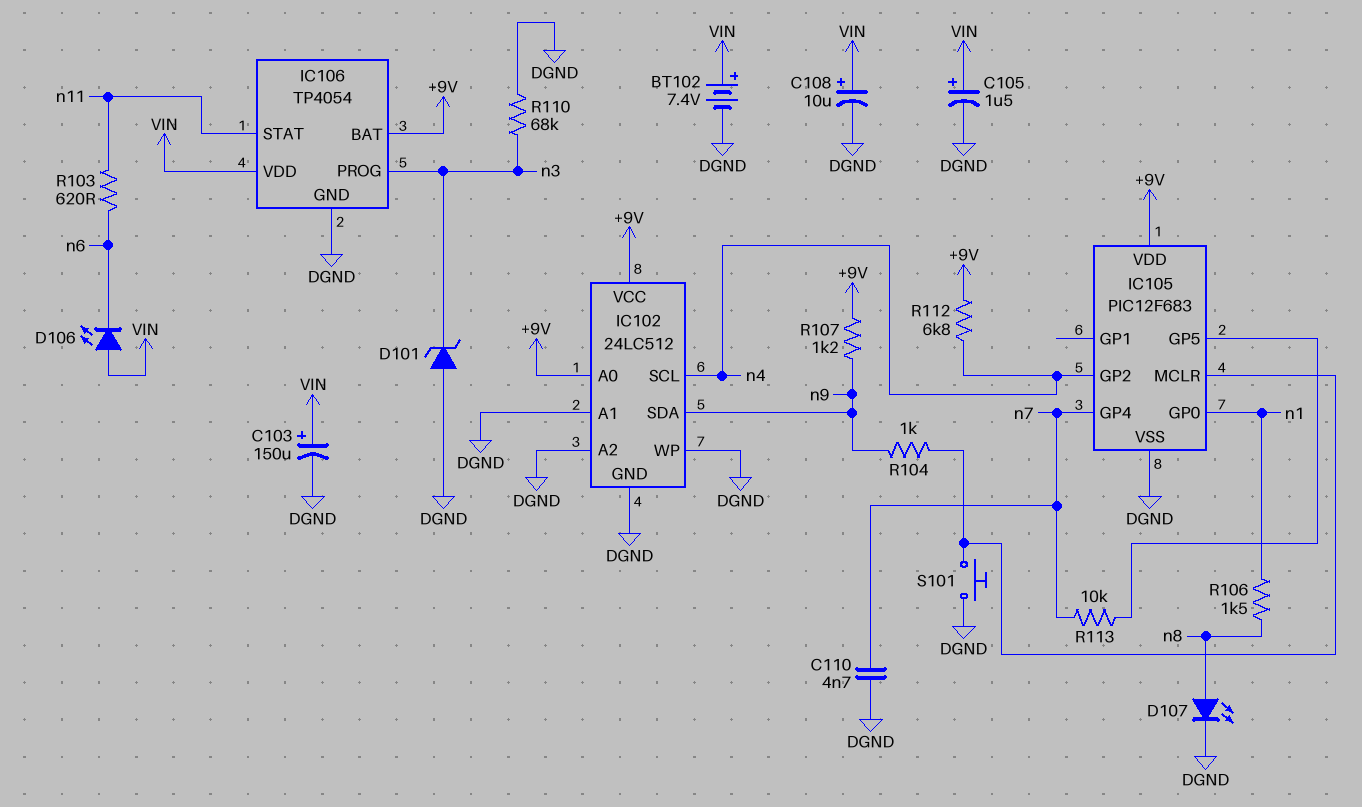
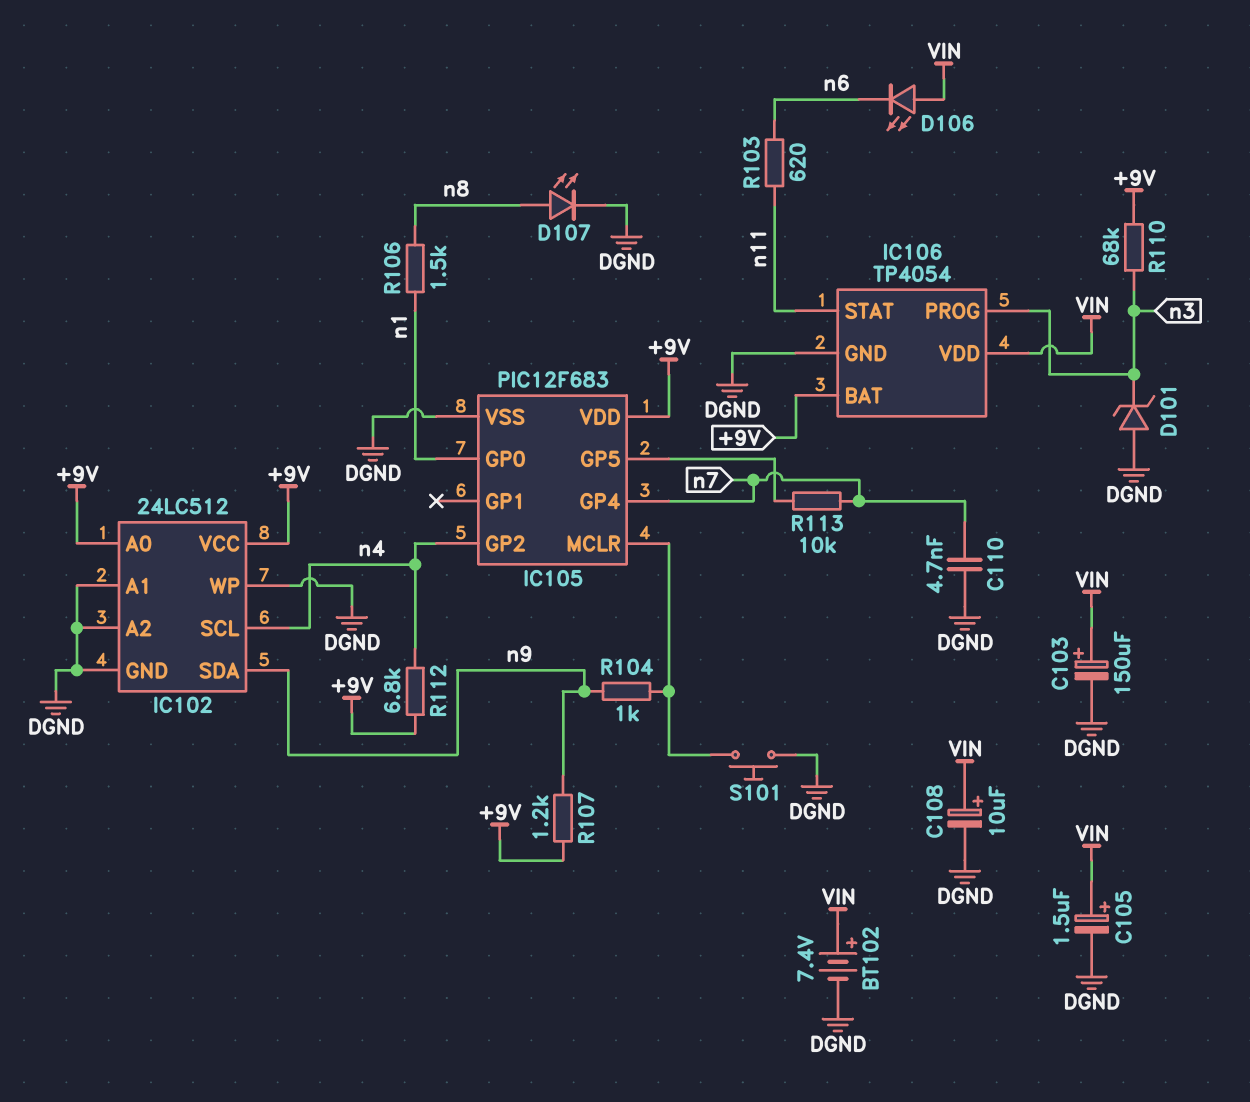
R110: 68k (DGND, n3) -> 68k (+9V, n3)

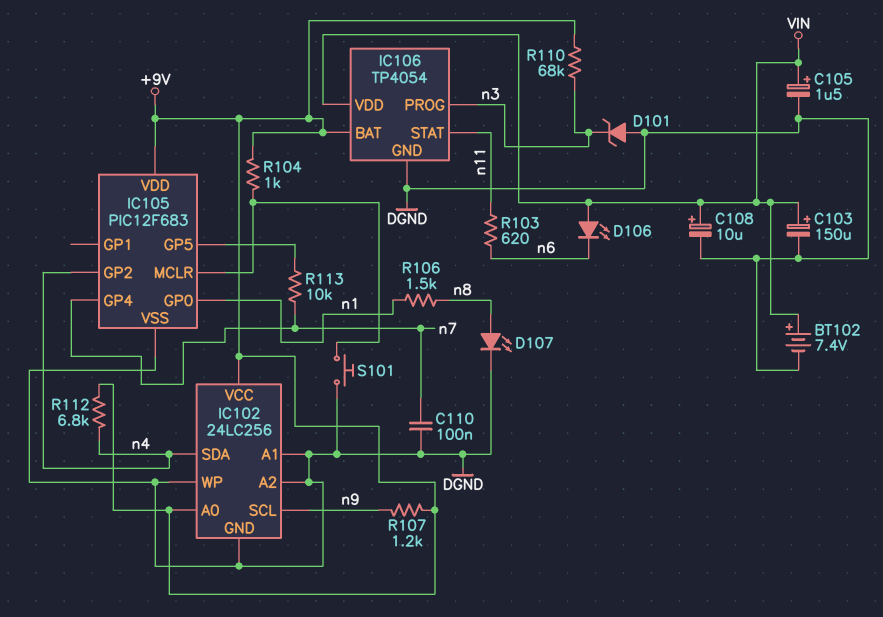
C110: 4.7nF (DGND, n7) -> 100nF (DGND, n7)
IC102: 24LC512 -> 24LC256
IC102 pin SCL: n4 -> n9
IC102 pin SDA: n9 -> n4
R104: 1k (IC105/MCLR, n9) -> 1k (+9V, IC105/MCLR)

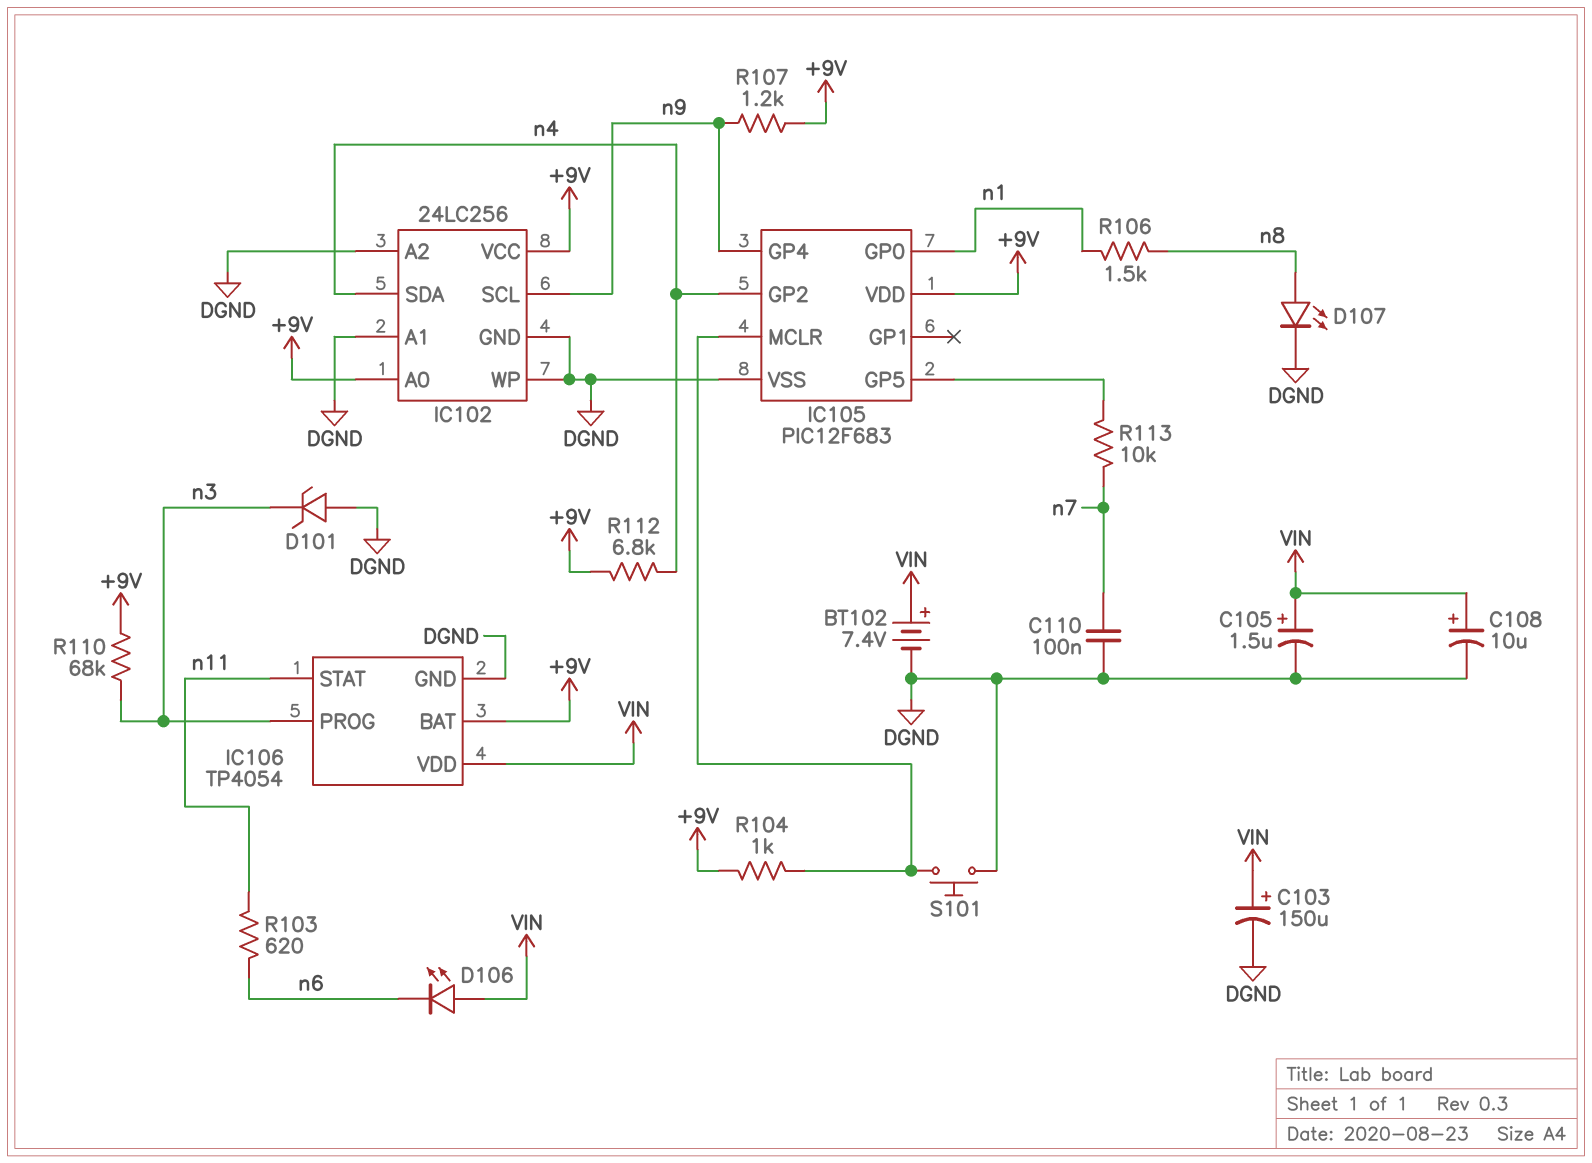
IC105 pin GP4: n7 -> n9

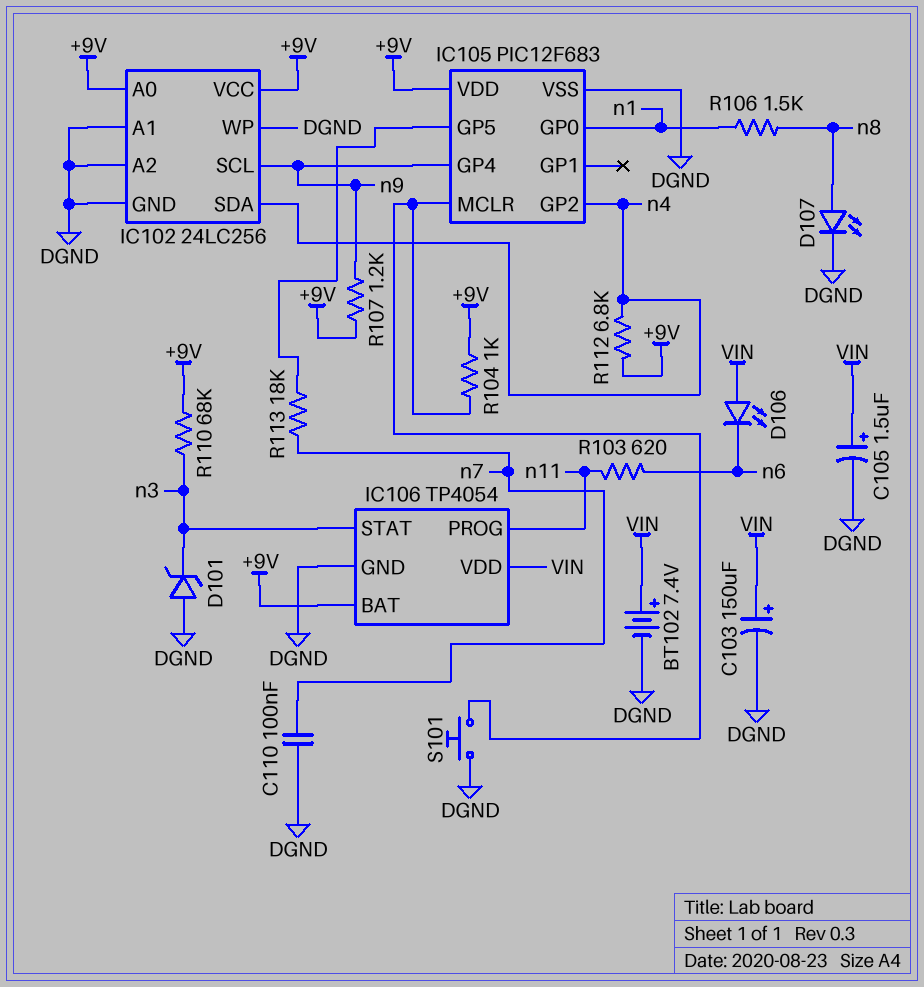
C108: 10uF (plus VIN, minus DGND) -> none
IC106 pin PROG: n3 -> n11
IC106 pin STAT: n11 -> n3
R113: 10k (IC105/GP5, n7) -> 18k (IC105/GP5, n7)

